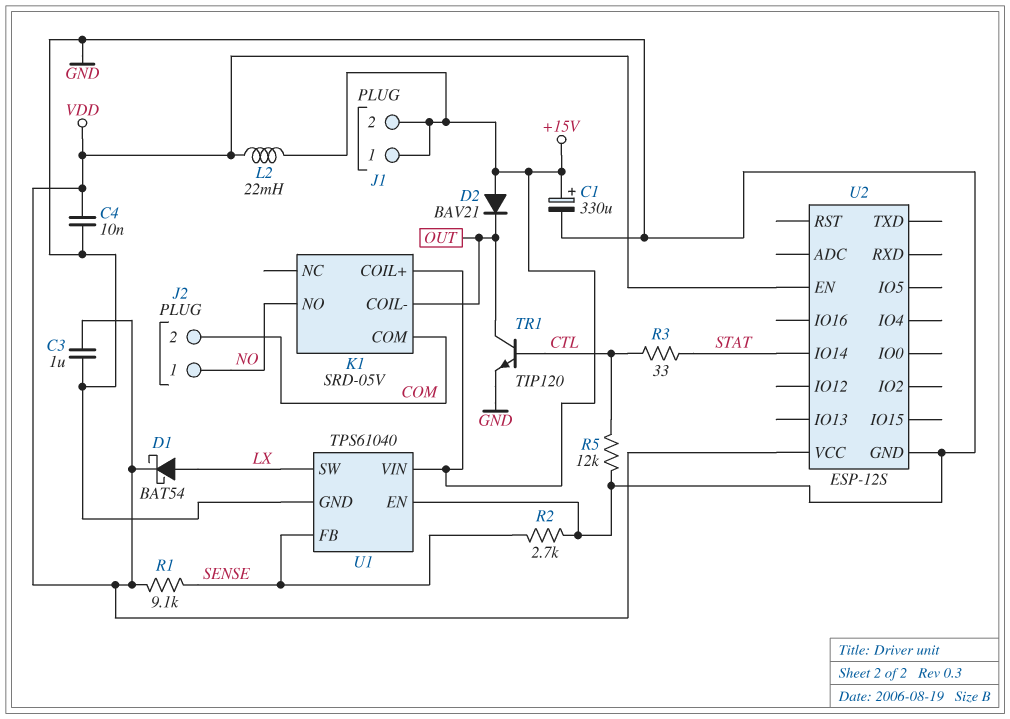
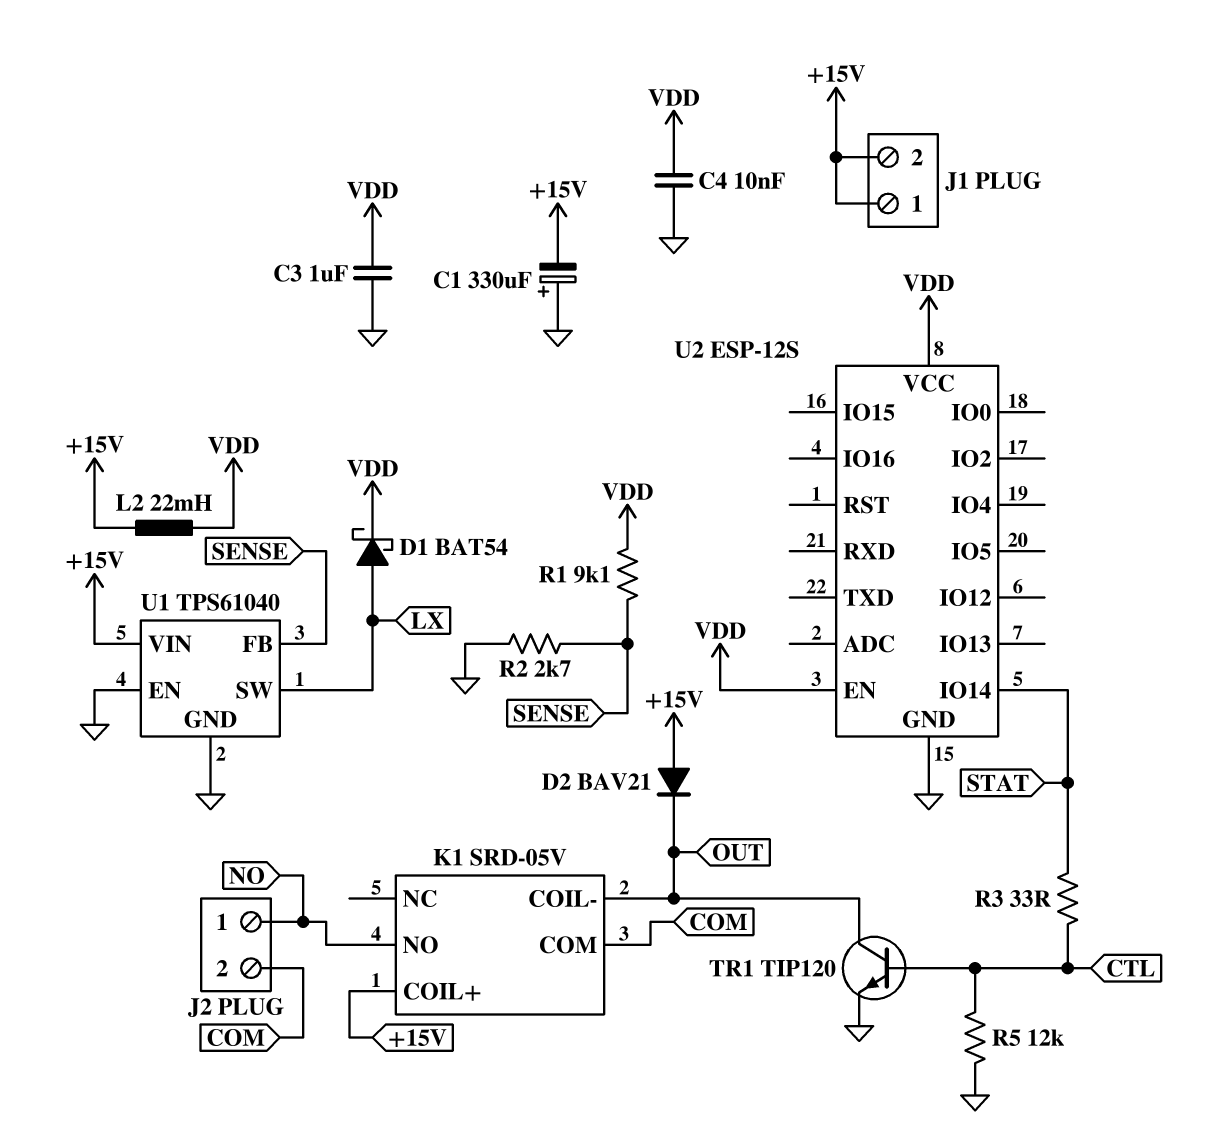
C1: 330uF (plus +15V, minus GND) -> 330uF (plus GND, minus +15V)

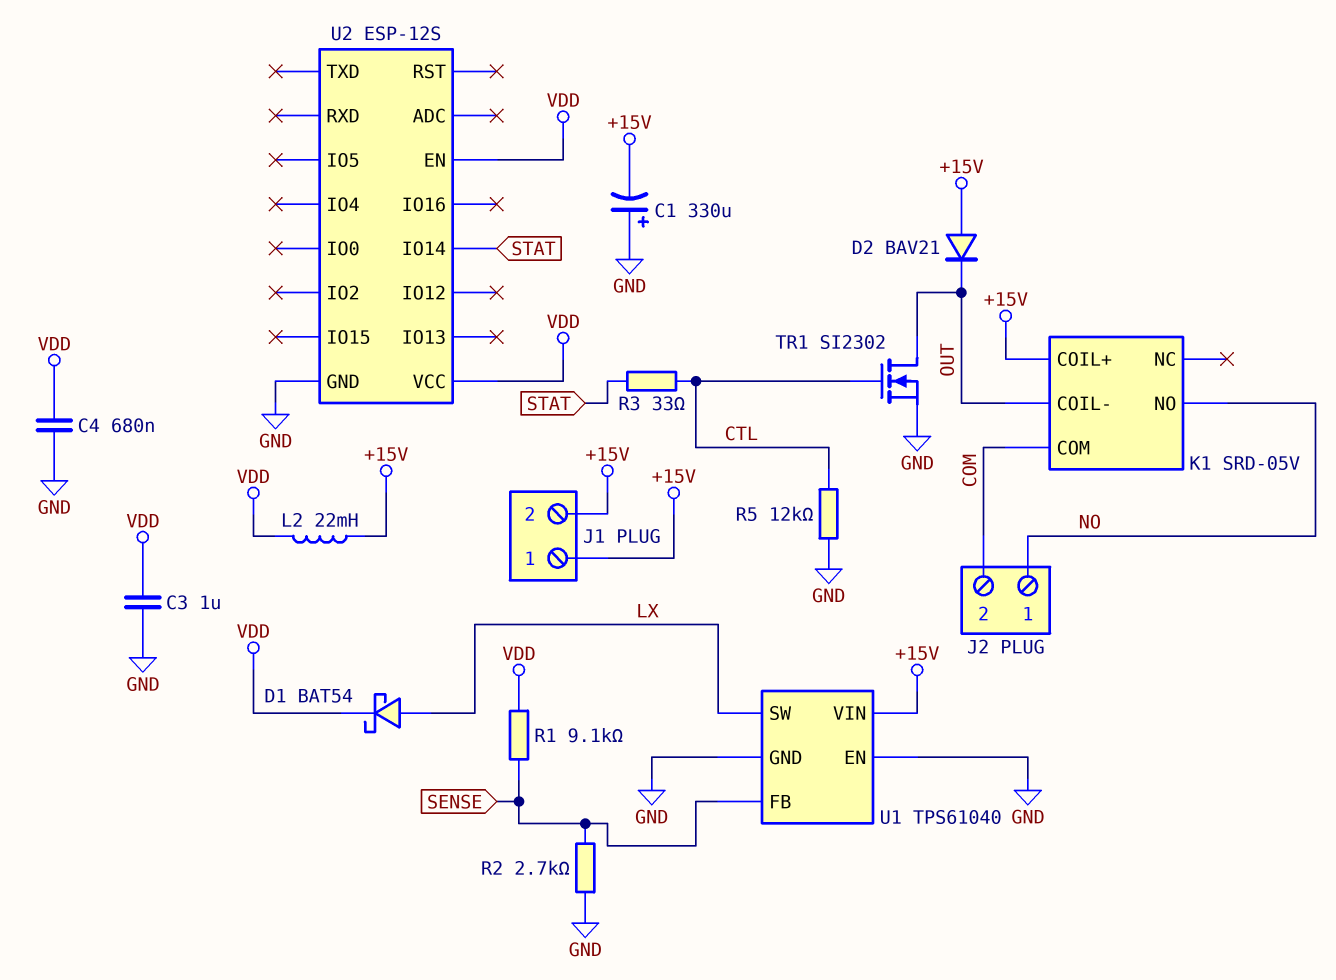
C4: 10nF (GND, VDD) -> 680nF (GND, VDD)
TR1: NPN TIP120 (B CTL, C OUT, E GND) -> NMOS SI2302 (G CTL, D OUT, S GND)

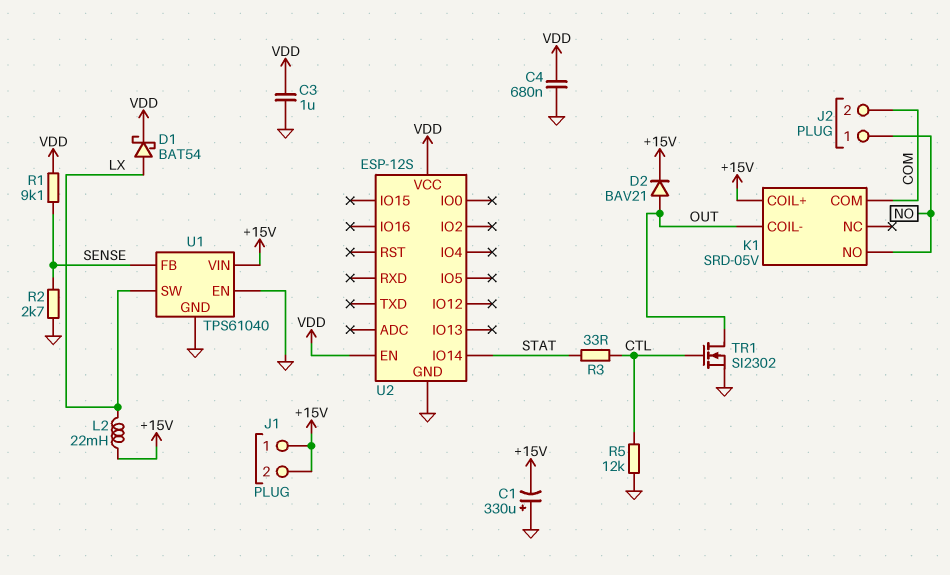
D2: diode BAV21 (A +15V, K OUT) -> diode BAV21 (A OUT, K +15V)
L2: 22mH (+15V, VDD) -> 22mH (+15V, LX)

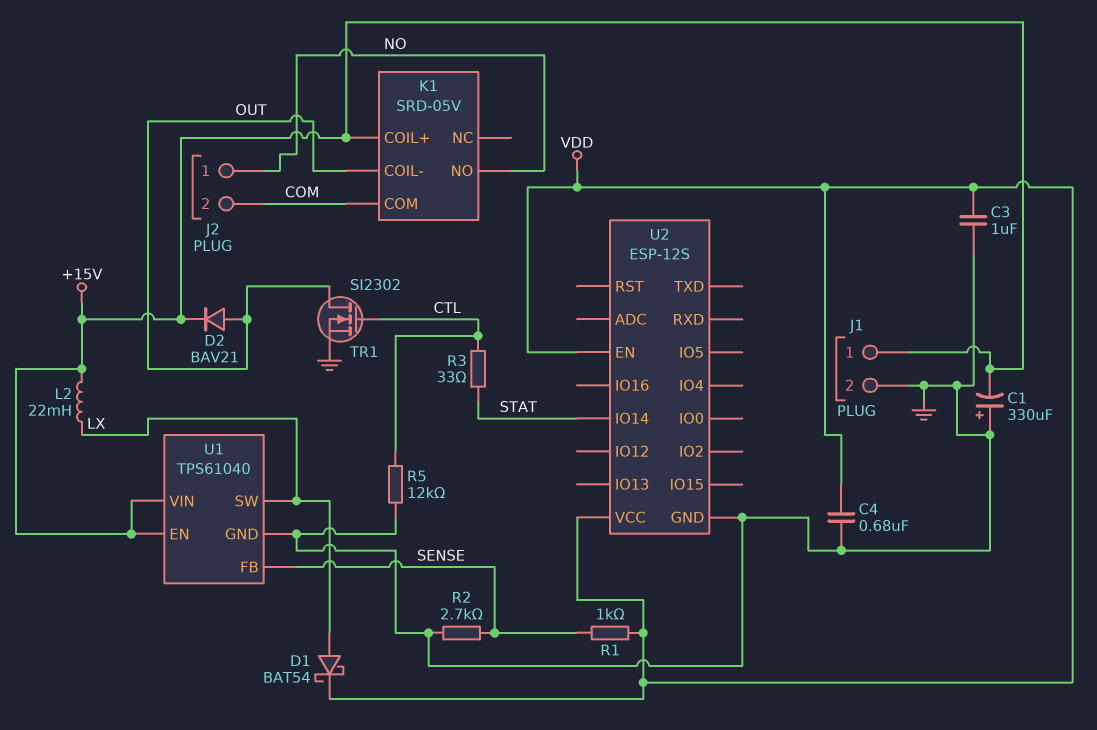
J1 pin 2: +15V -> GND
R1: 9.1k (SENSE, VDD) -> 1k (SENSE, VDD)
U1 pin EN: GND -> +15V

